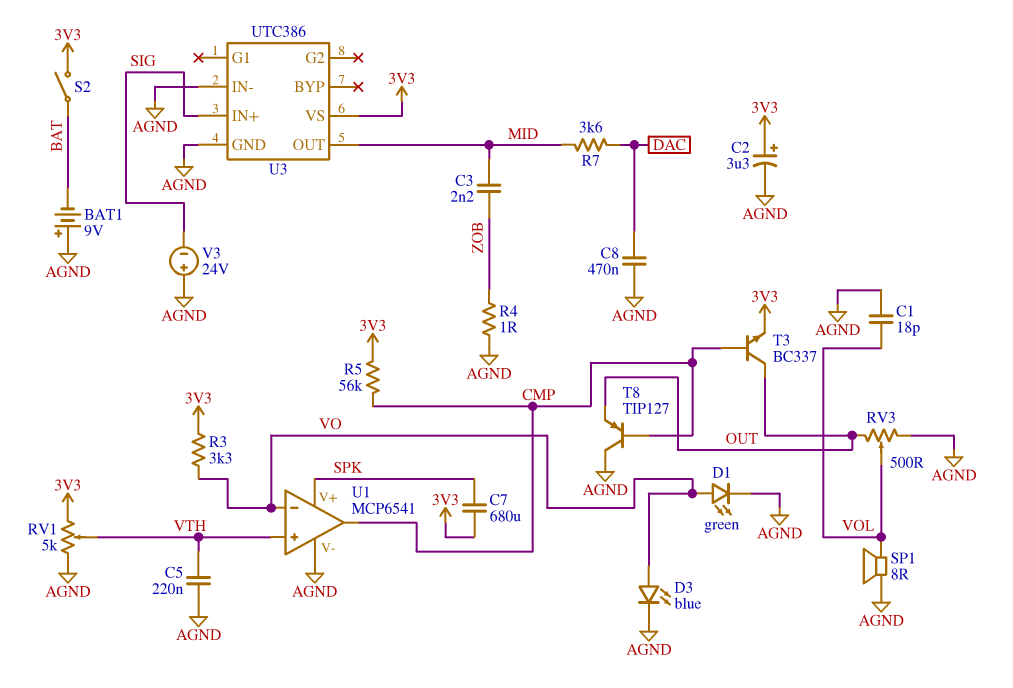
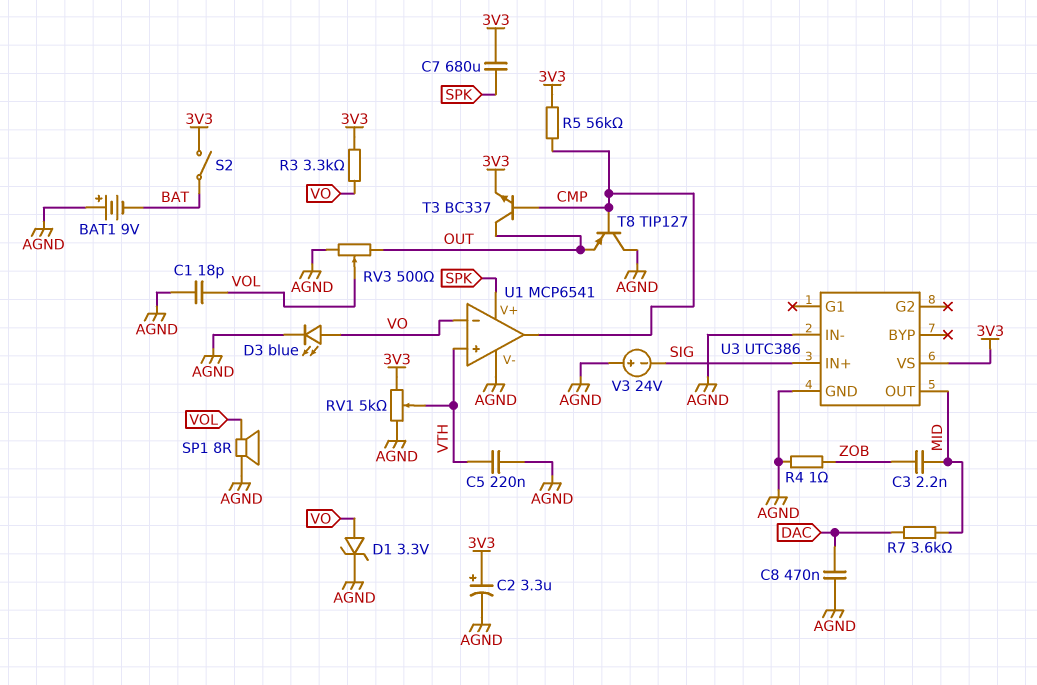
D1: LED green (A VO, K AGND) -> zener 3.3V (A VO, K AGND)

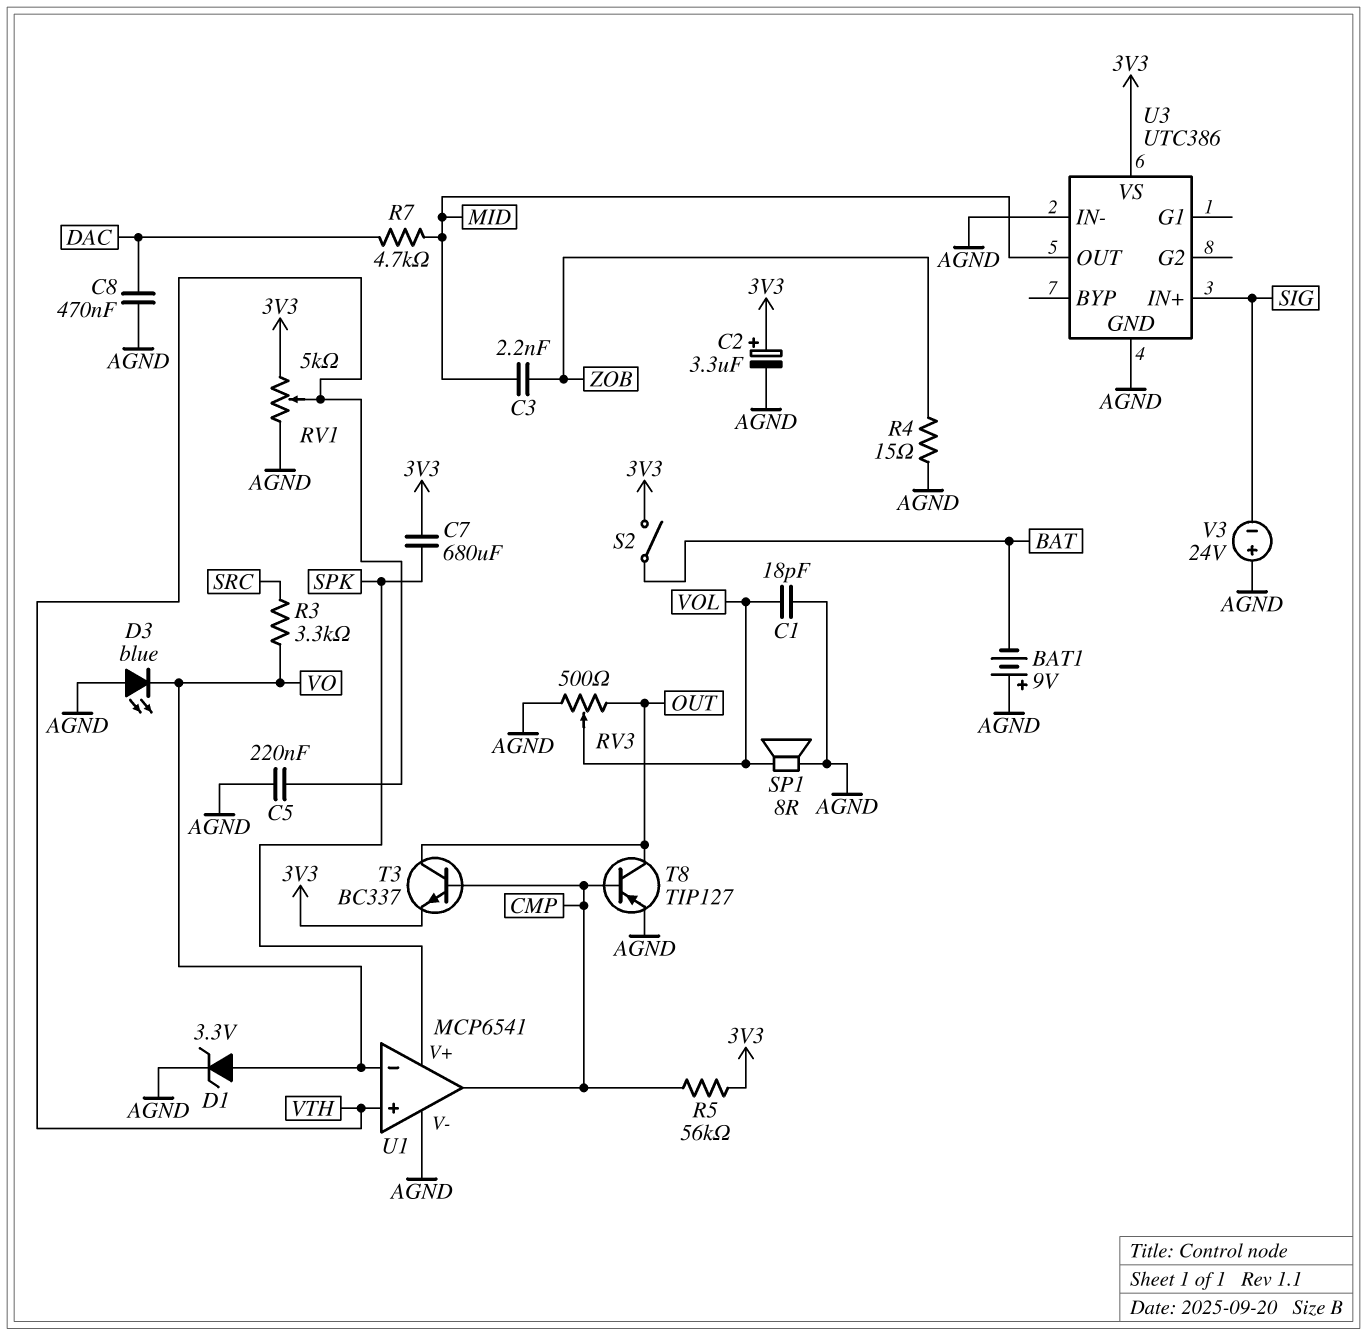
D3: LED blue (A VO, K AGND) -> LED blue (A AGND, K VO)
R3: 3.3k (3V3, VO) -> 3.3k (SRC, VO)
R4: 1 (AGND, ZOB) -> 15 (AGND, ZOB)
R7: 3.6k (DAC, MID) -> 4.7k (DAC, MID)
T8: PNP TIP127 (B CMP, C AGND, E OUT) -> PNP TIP127 (B CMP, C OUT, E AGND)

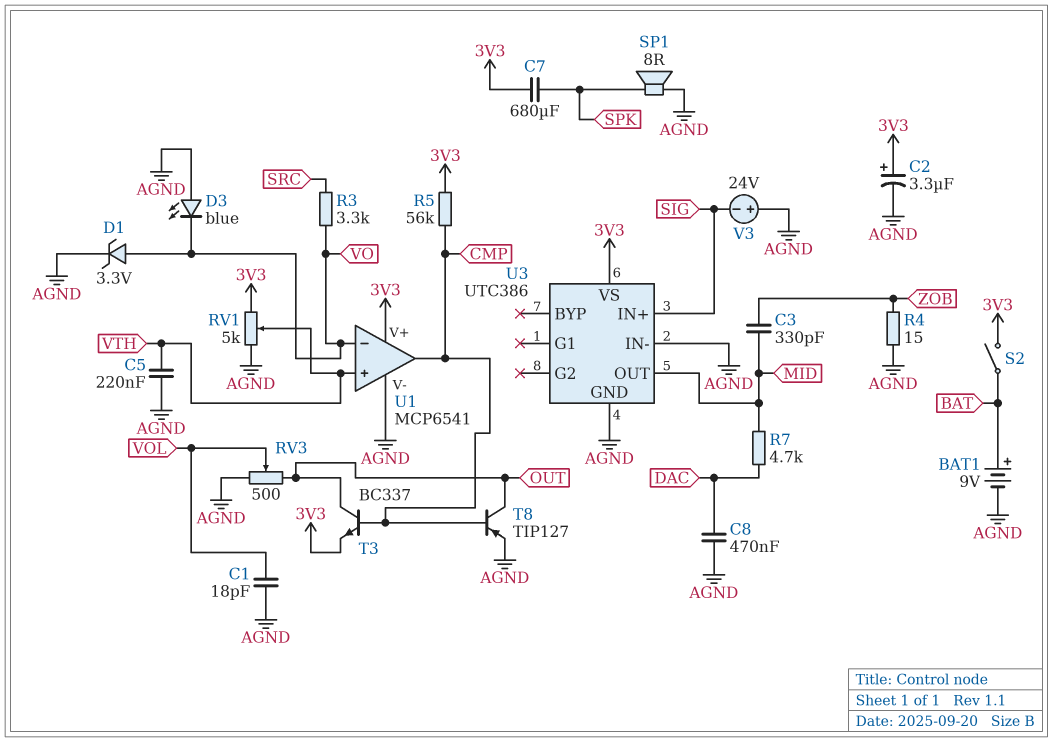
BAT1: 9V (plus AGND, minus BAT) -> 9V (plus BAT, minus AGND)
C3: 2.2nF (MID, ZOB) -> 330pF (MID, ZOB)
SP1: speaker 8R (AGND, VOL) -> speaker 8R (AGND, SPK)
U1 pin V+: SPK -> 3V3

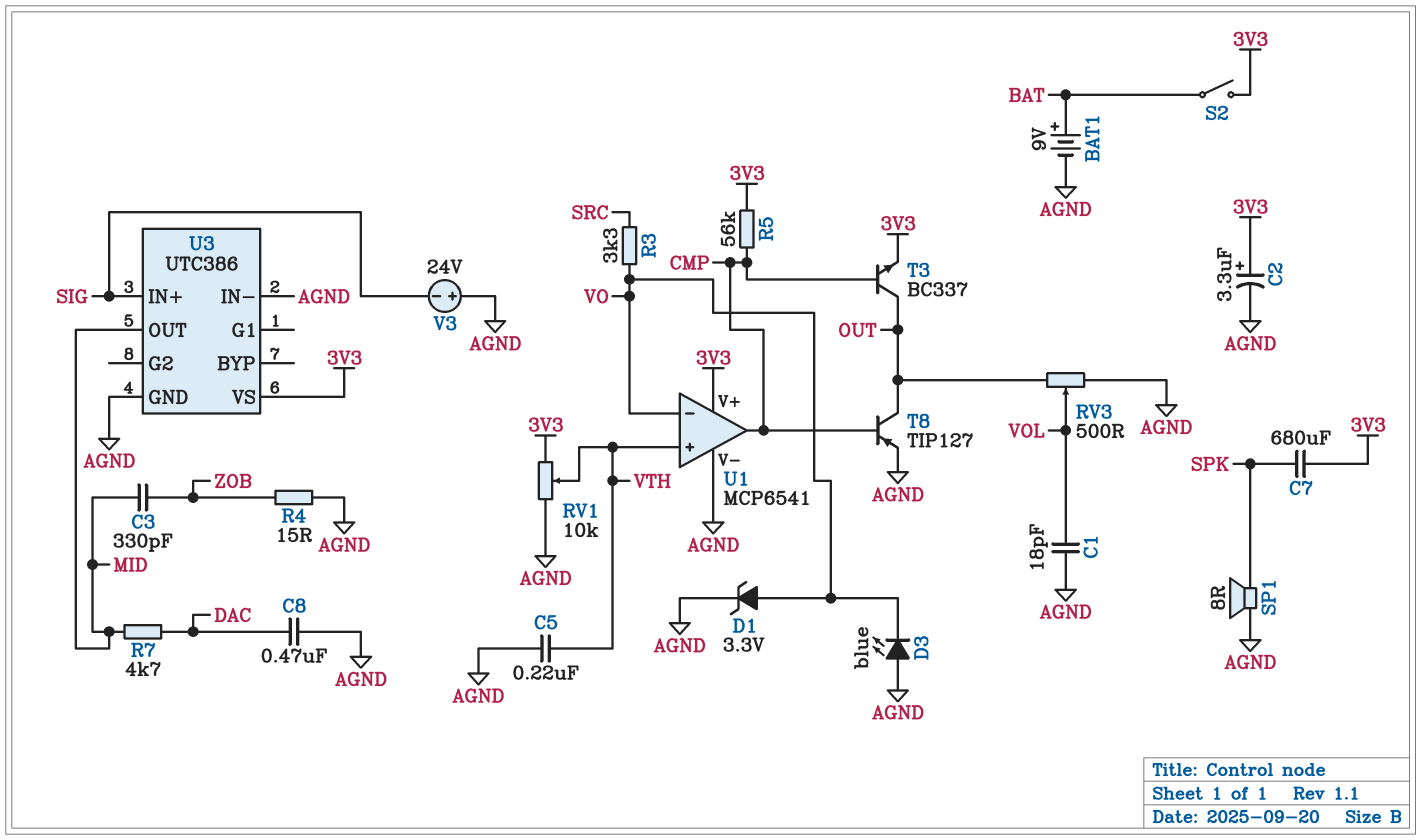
RV1: 5k (3V3, AGND, wiper VTH) -> 10k (3V3, AGND, wiper VTH)

